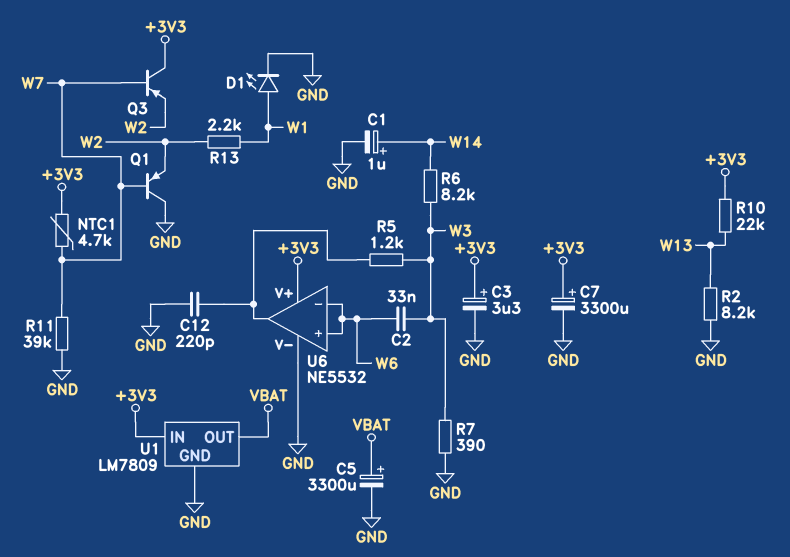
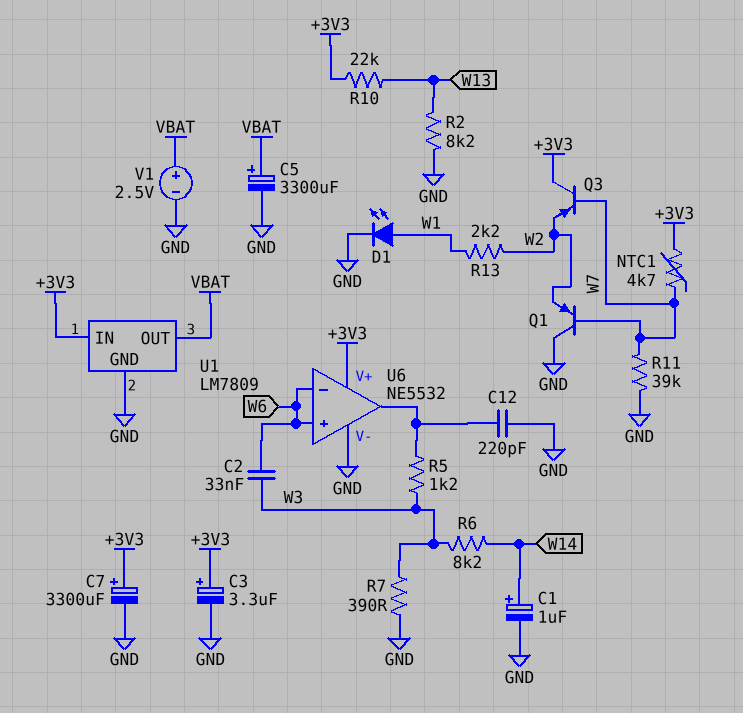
V1: none -> 2.5V (plus VBAT, minus GND)

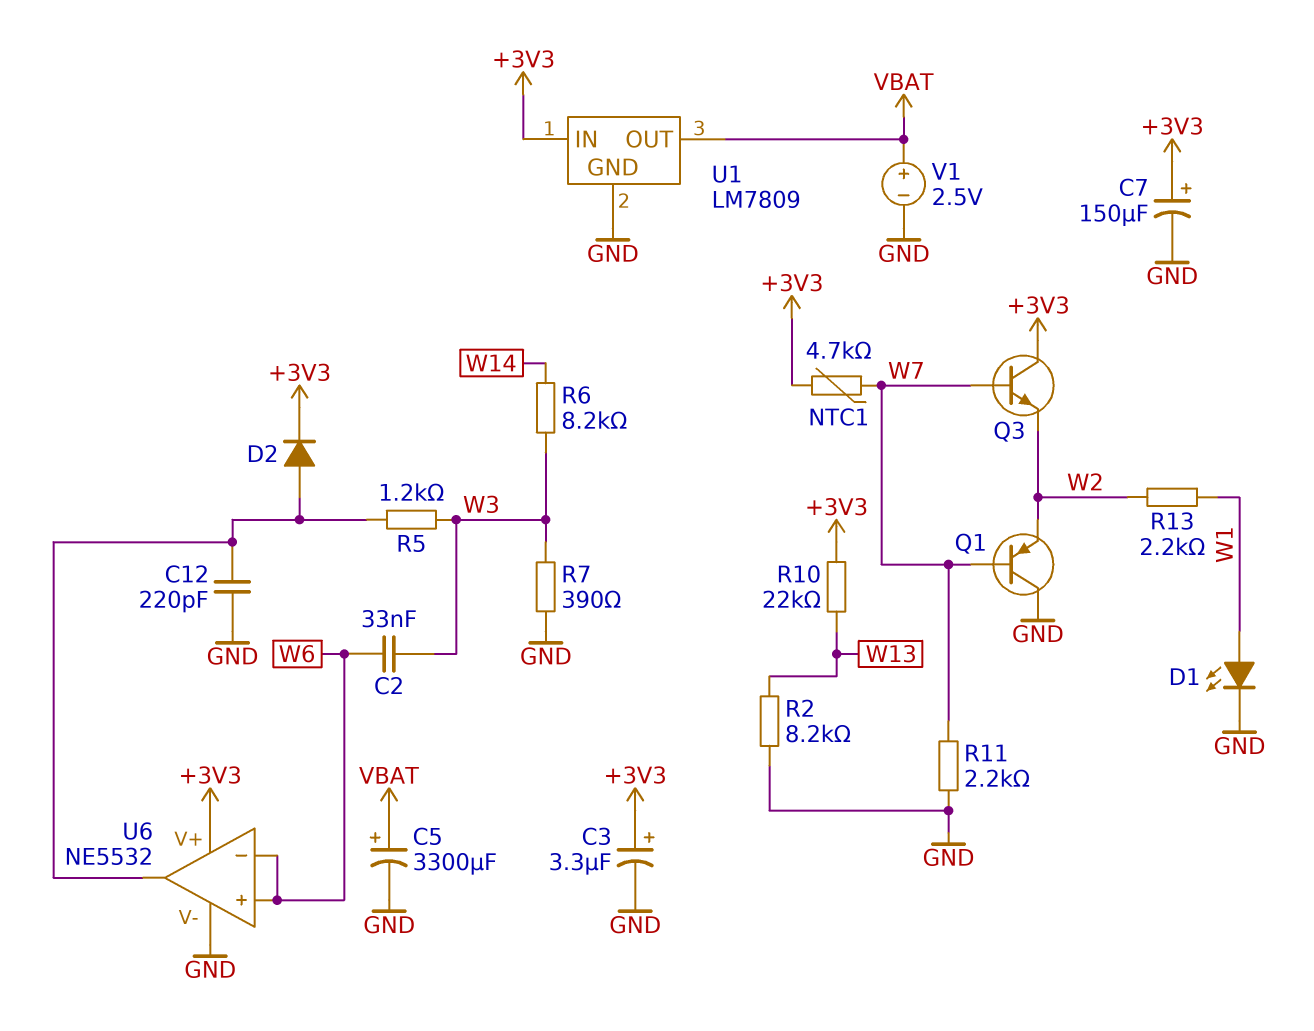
C1: 1uF (plus W14, minus GND) -> none
C7: 3300uF (plus +3V3, minus GND) -> 150uF (plus +3V3, minus GND)
D2: none -> diode (A U6/out, K +3V3)
Q3: PNP (B W7, C +3V3, E W2) -> NPN (B W7, C +3V3, E W2)
R11: 39k (GND, W7) -> 2.2k (GND, W7)

